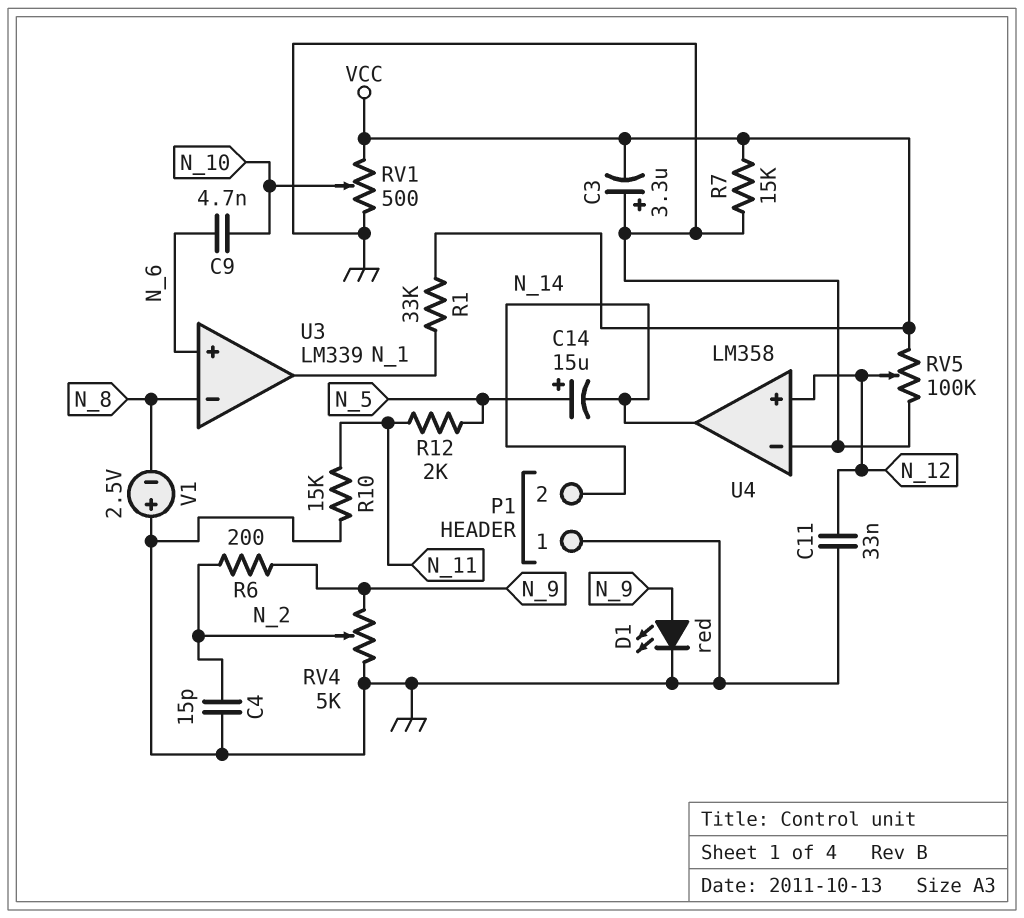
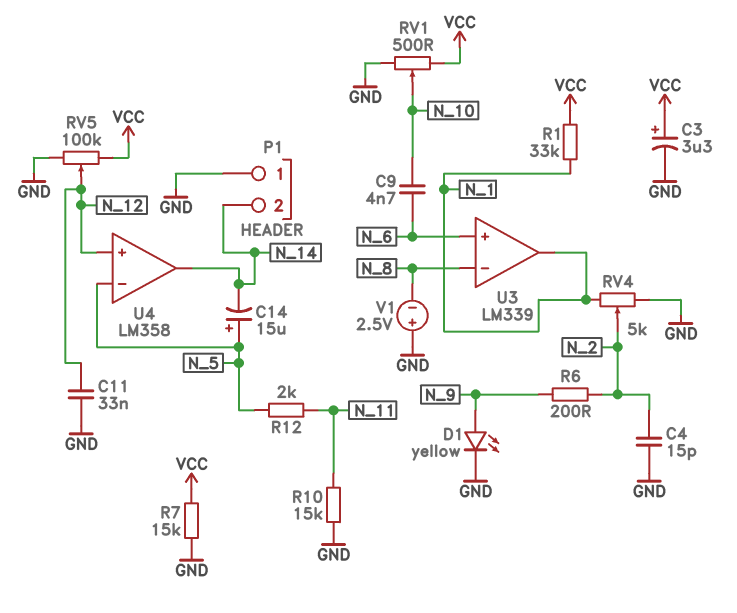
C3: 3.3uF (plus GND, minus VCC) -> 3.3uF (plus VCC, minus GND)
D1: LED red (A N_9, K GND) -> LED yellow (A N_9, K GND)
RV4: 5k (GND, N_9, wiper N_2) -> 5k (GND, N_1, wiper N_2)
U4 pin in-: GND -> N_5

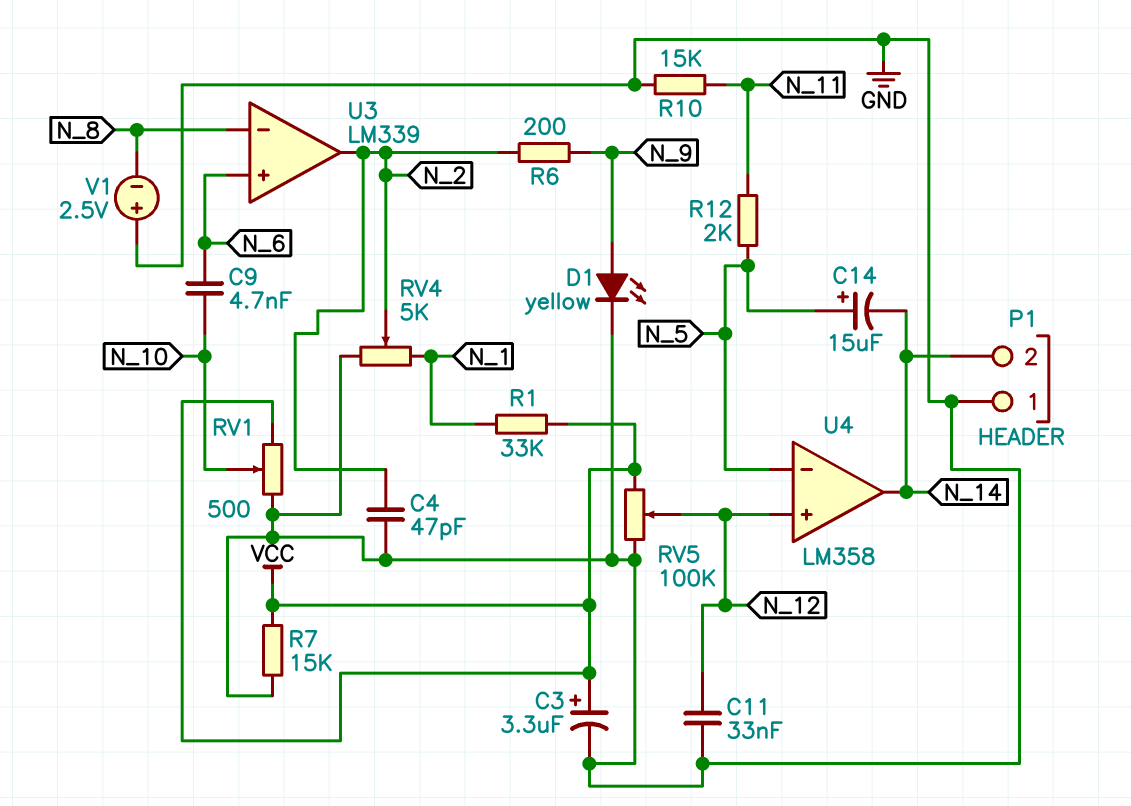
C4: 15pF (GND, N_2) -> 47pF (GND, N_2)
U3 pin out: N_1 -> N_2

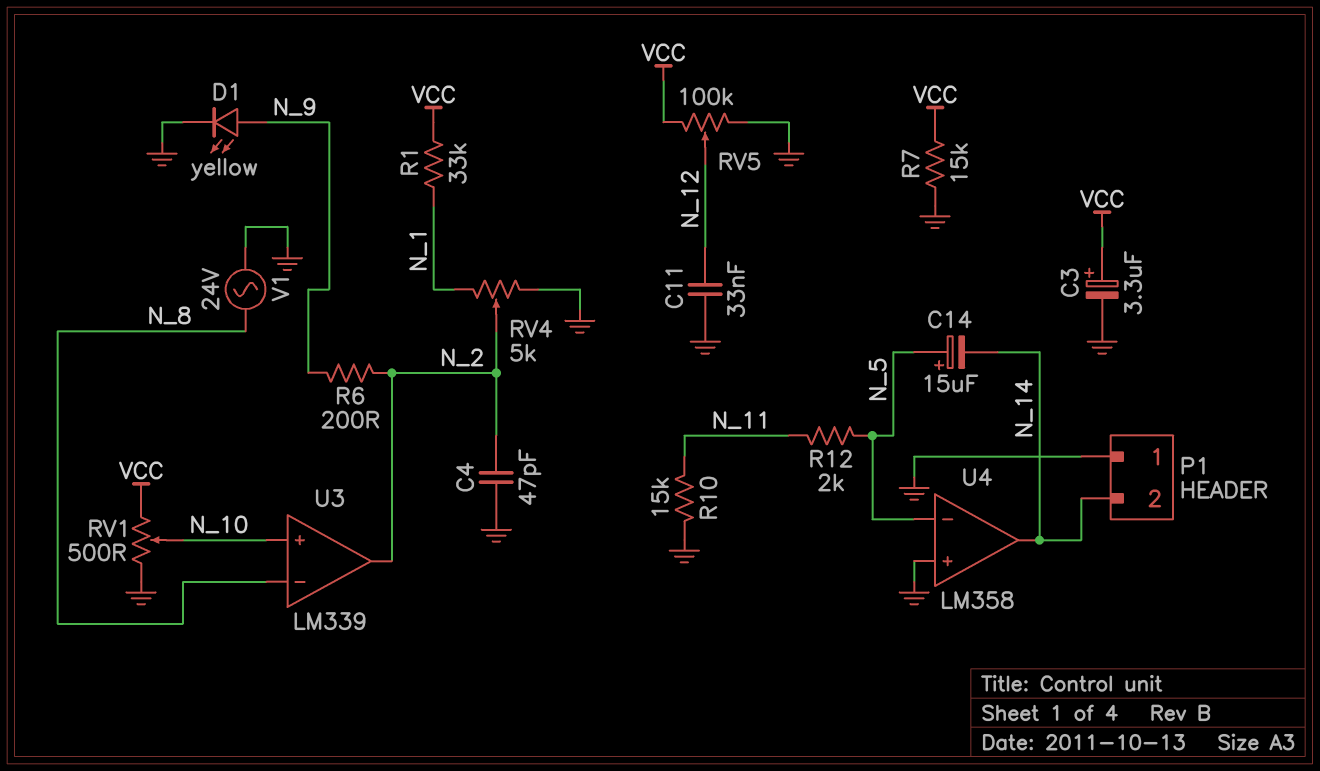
C9: 4.7nF (N_6, N_10) -> none
U3 pin in+: N_6 -> N_10
U4 pin in+: N_12 -> GND
V1: 2.5V (plus GND, minus N_8) -> AC 24V (GND, N_8)

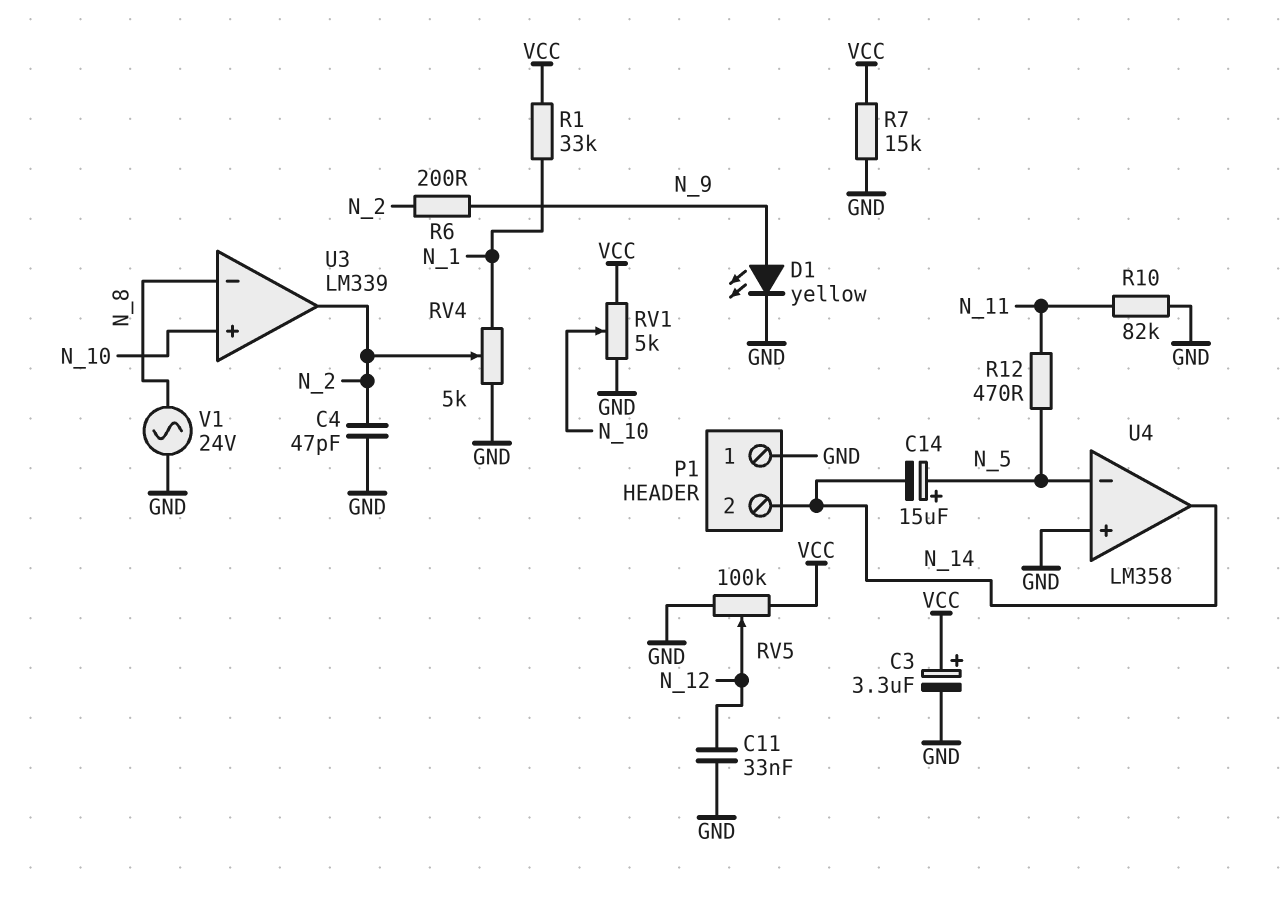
R10: 15k (GND, N_11) -> 82k (GND, N_11)
R12: 2k (N_5, N_11) -> 470 (N_5, N_11)
RV1: 500 (GND, VCC, wiper N_10) -> 5k (GND, VCC, wiper N_10)

